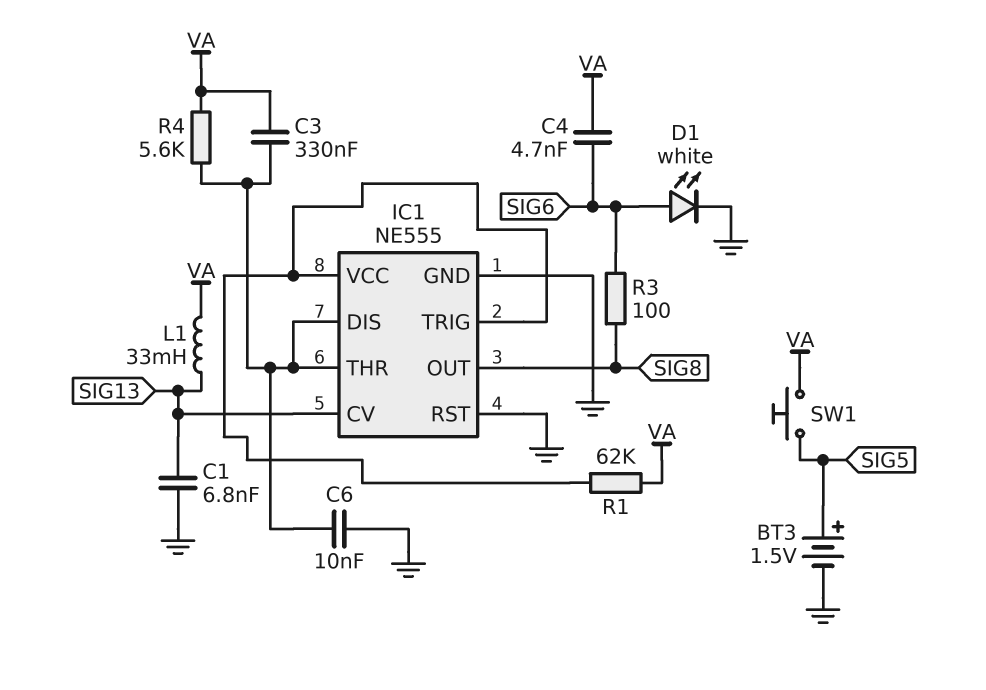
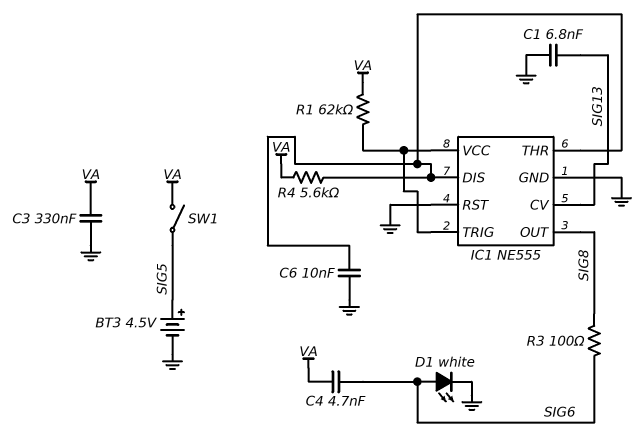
BT3: 1.5V (plus SIG5, minus GND) -> 4.5V (plus SIG5, minus GND)
C3: 330nF (IC1/DIS, VA) -> 330nF (GND, VA)
L1: 33mH (SIG13, VA) -> none
SW1: button (SIG5, VA) -> switch (SIG5, VA)

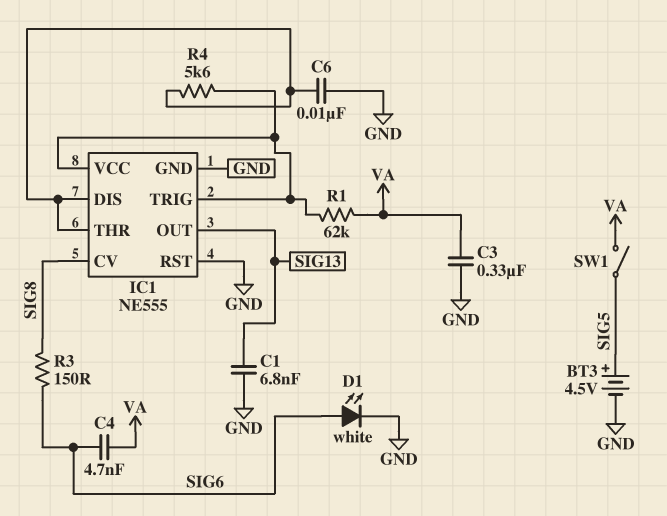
IC1 pin CV: SIG13 -> SIG8
IC1 pin OUT: SIG8 -> SIG13
R3: 100 (SIG6, SIG8) -> 150 (SIG6, SIG8)
R4: 5.6k (IC1/DIS, VA) -> 5.6k (IC1/DIS, IC1/TRIG)

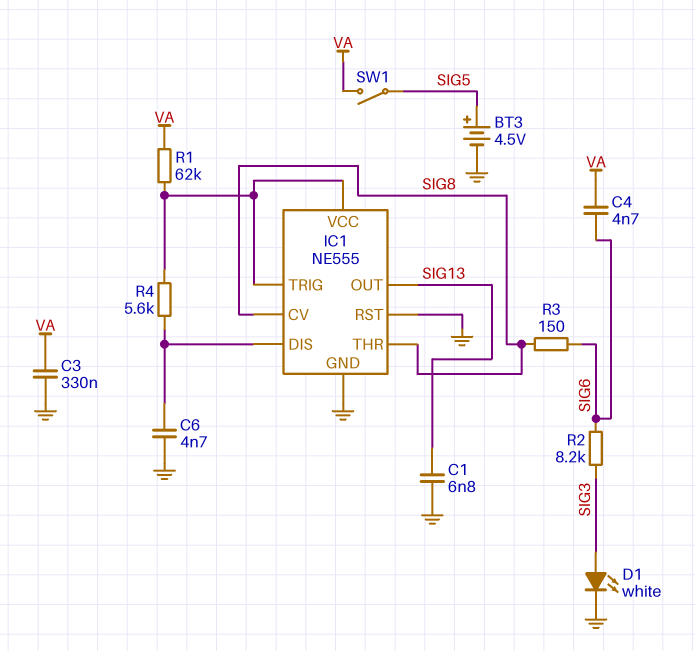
C6: 10nF (GND, IC1/DIS) -> 4.7nF (GND, IC1/DIS)
D1: LED white (A SIG6, K GND) -> LED white (A SIG3, K GND)
IC1 pin THR: IC1/DIS -> SIG8
R2: none -> 8.2k (SIG3, SIG6)

